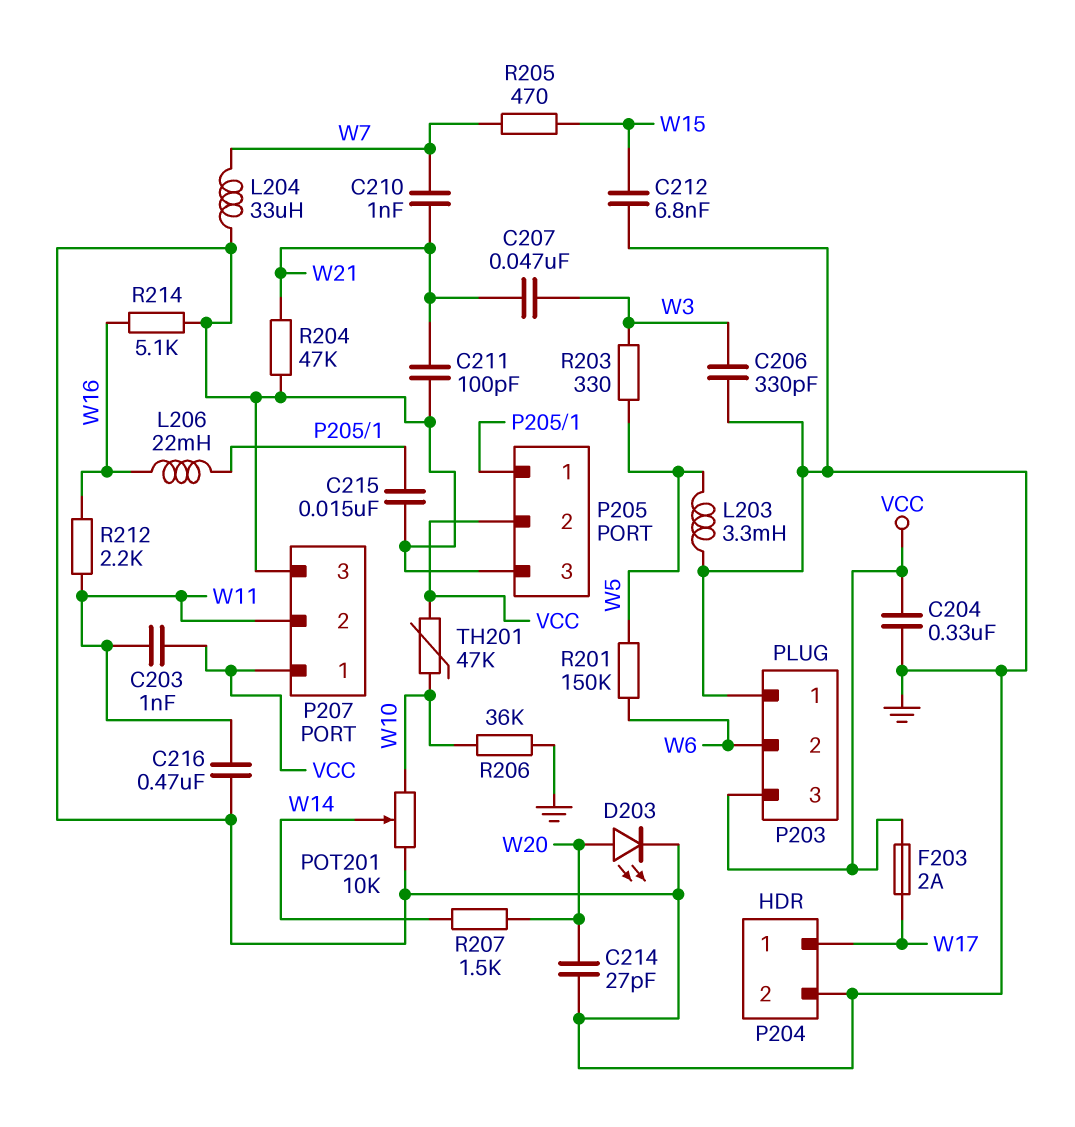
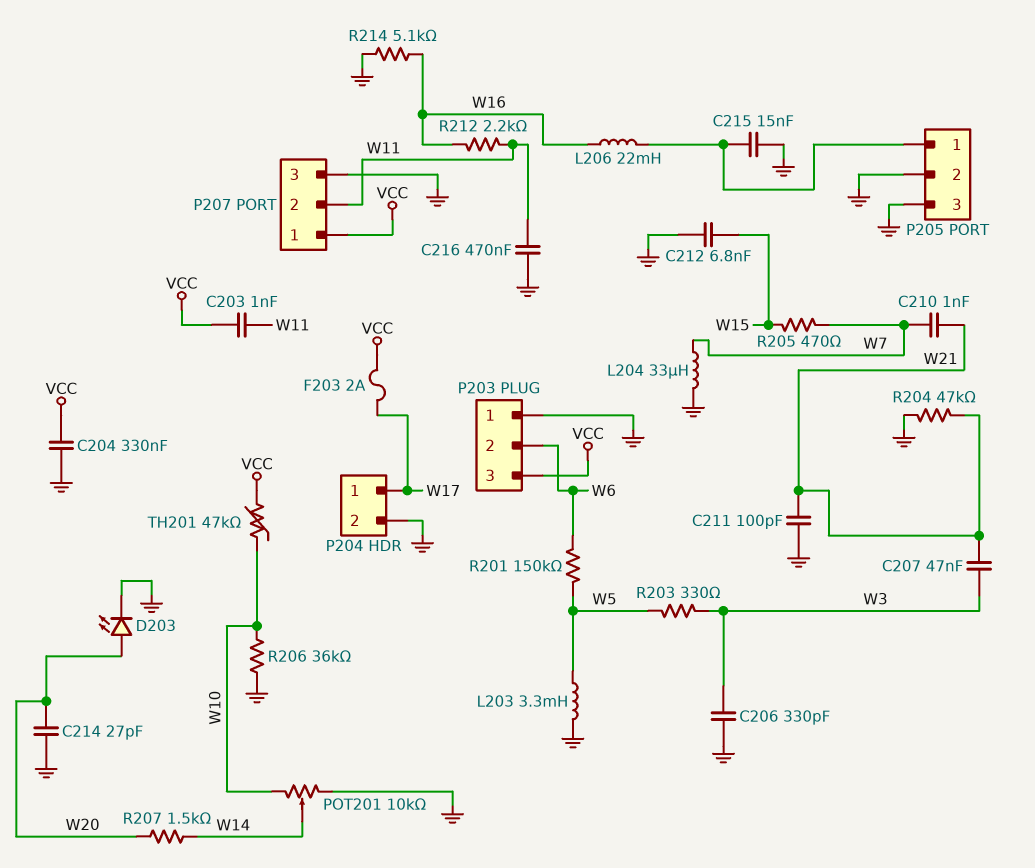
P205 pin 2: VCC -> GND

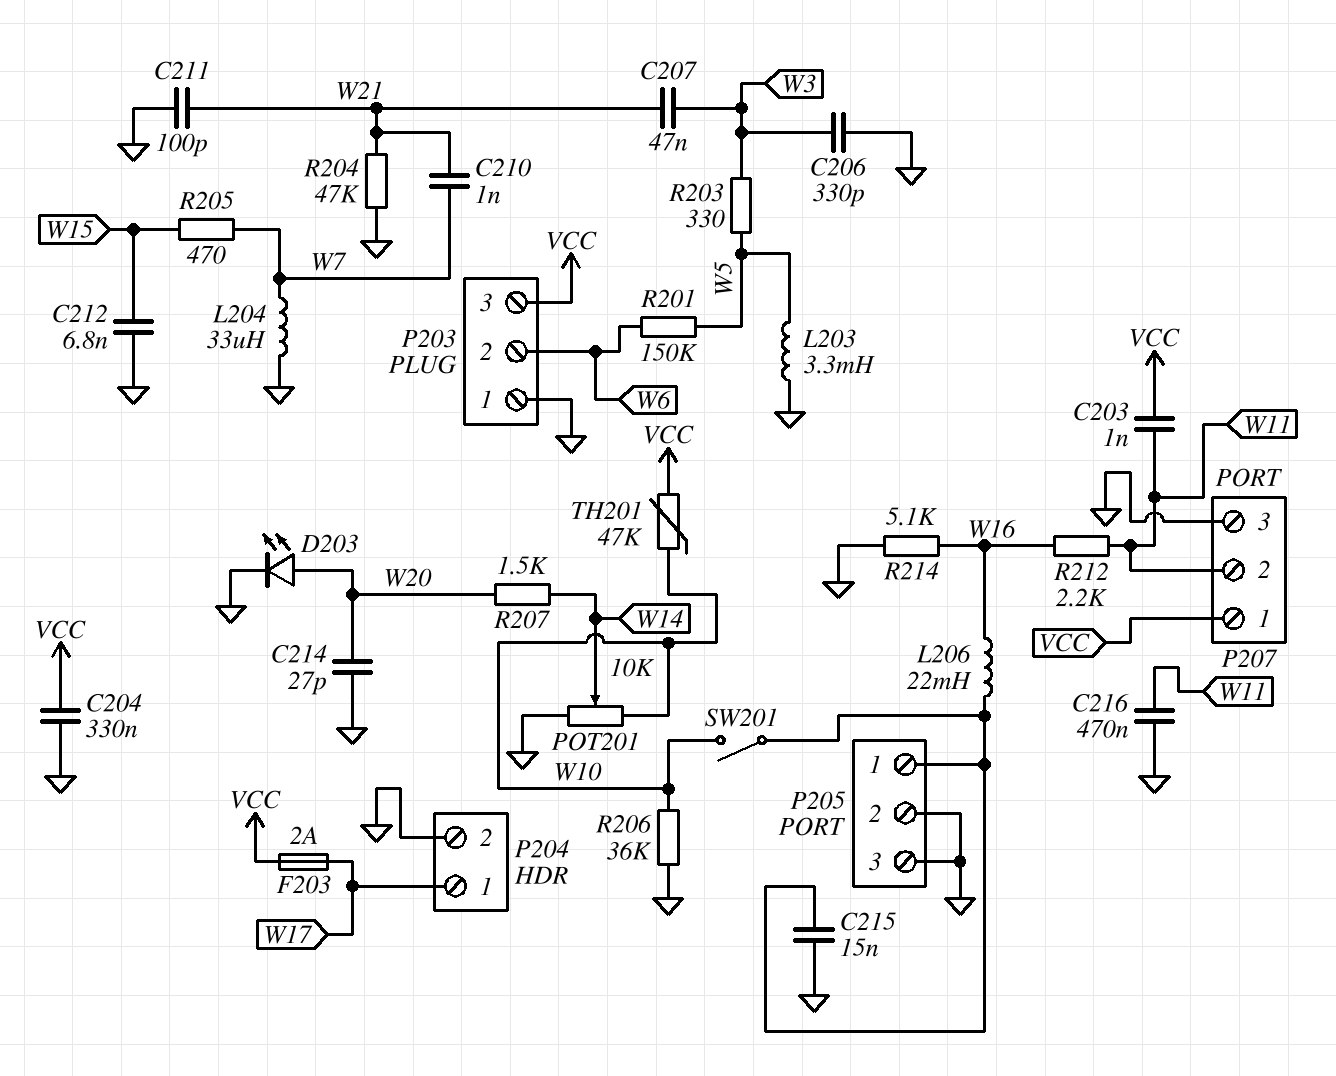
SW201: none -> switch (P205/1, W10)

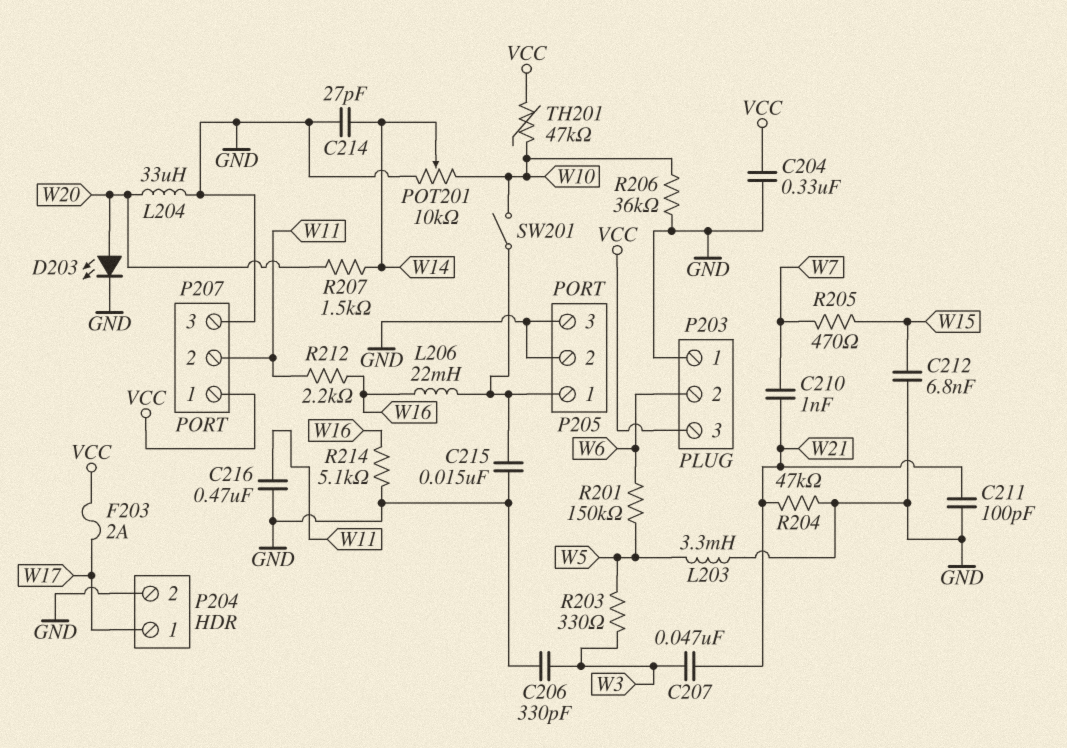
C203: 1nF (VCC, W11) -> none
C214: 27pF (GND, W20) -> 27pF (GND, W14)
L204: 33uH (GND, W7) -> 33uH (GND, W20)

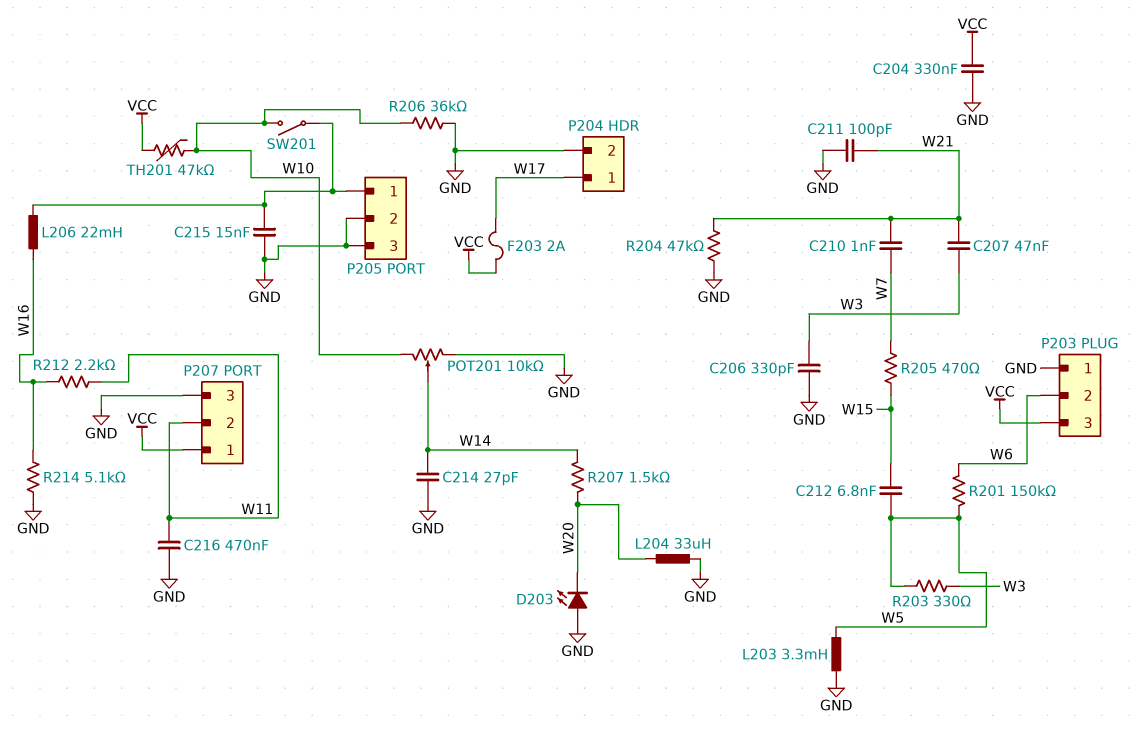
C212: 6.8nF (GND, W15) -> 6.8nF (W5, W15)
D203: LED (A W20, K GND) -> LED (A GND, K W20)

